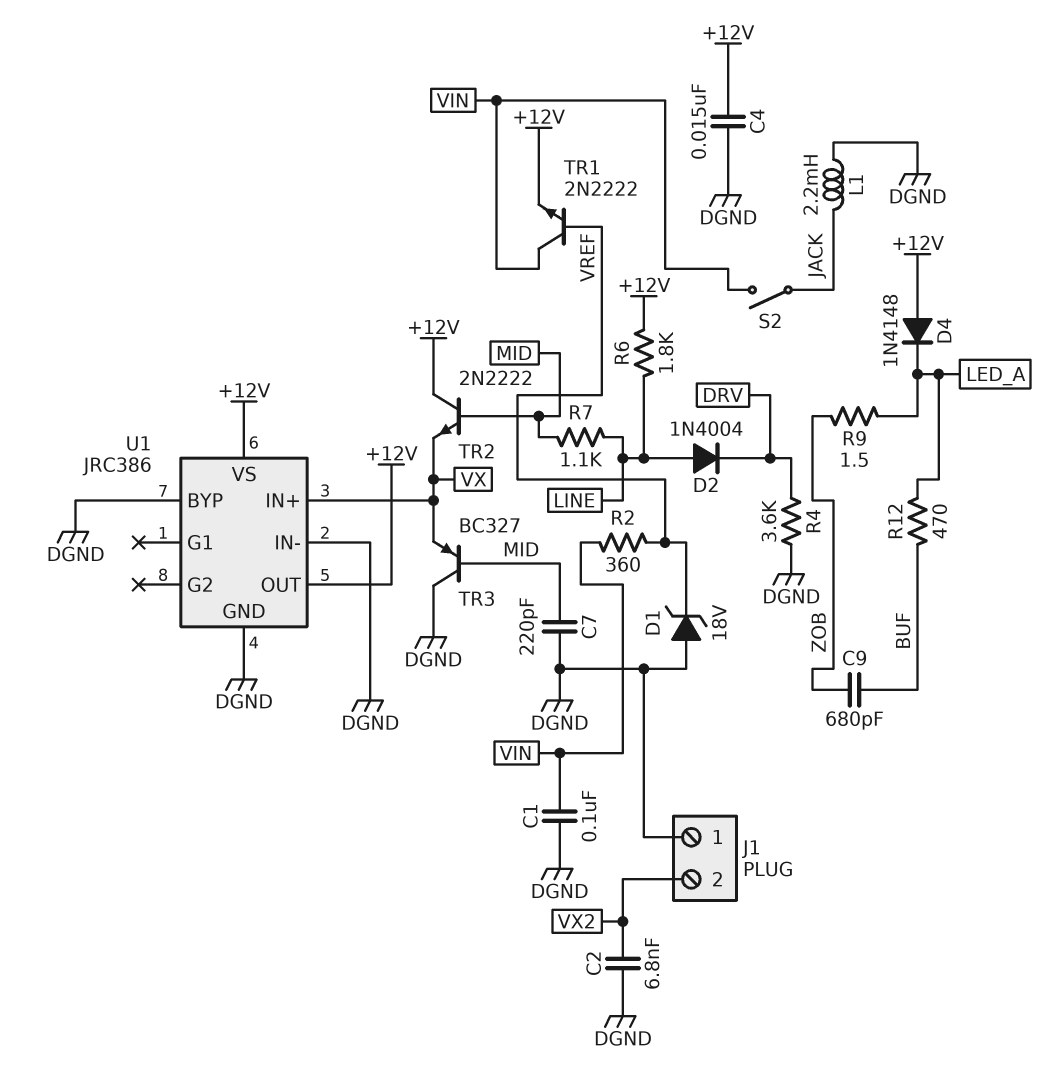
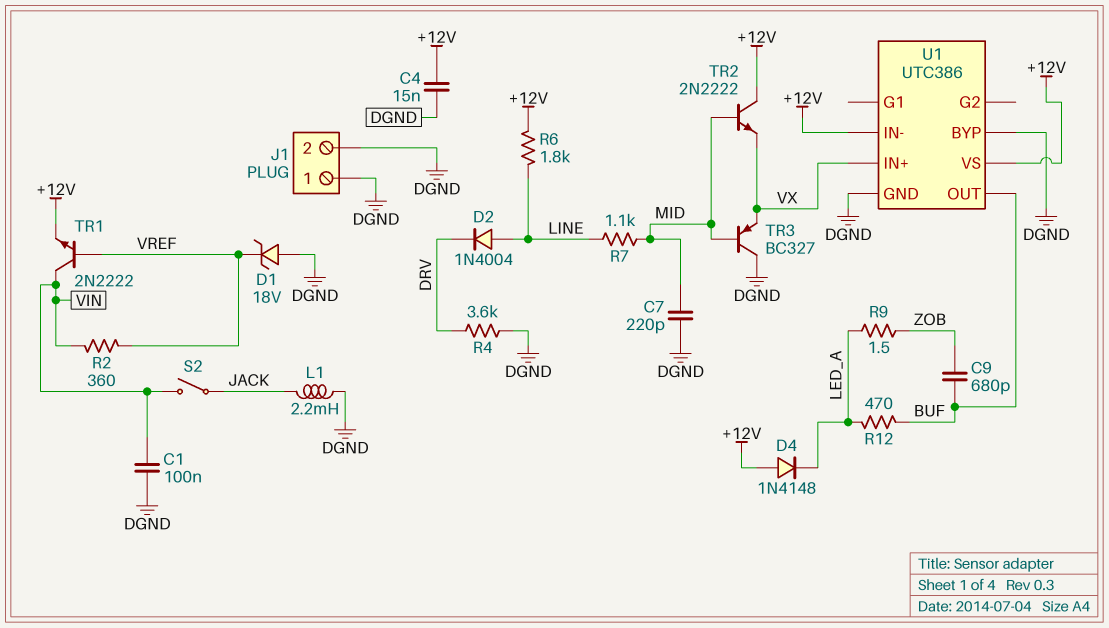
C2: 6.8nF (DGND, VX2) -> none
J1 pin 2: VX2 -> DGND
U1: JRC386 -> UTC386
U1 pin IN-: DGND -> +12V
U1 pin OUT: +12V -> BUF

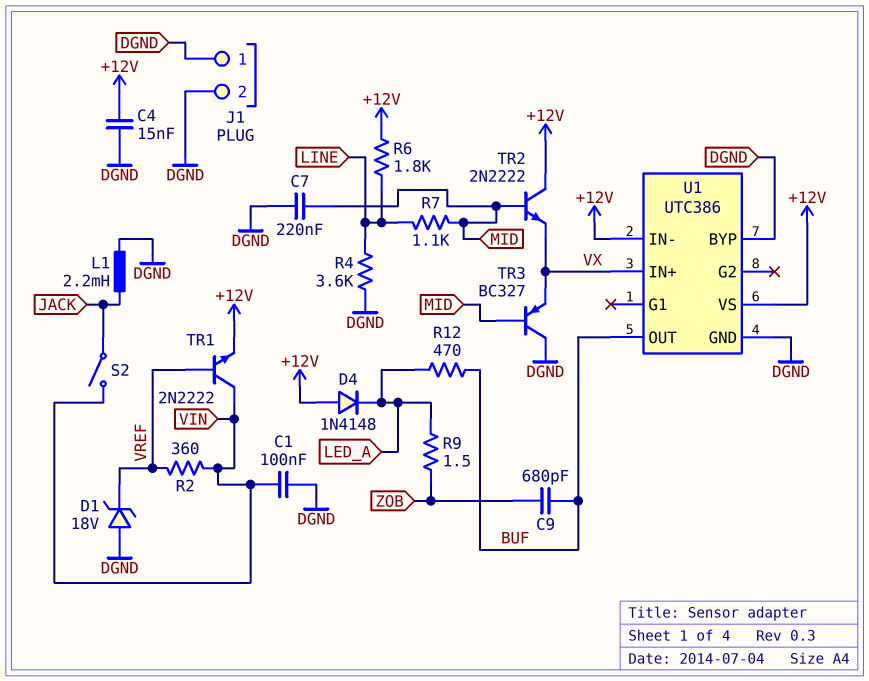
C7: 220pF (DGND, MID) -> 220nF (DGND, MID)
D2: diode 1N4004 (A LINE, K DRV) -> none
R4: 3.6k (DGND, DRV) -> 3.6k (DGND, LINE)

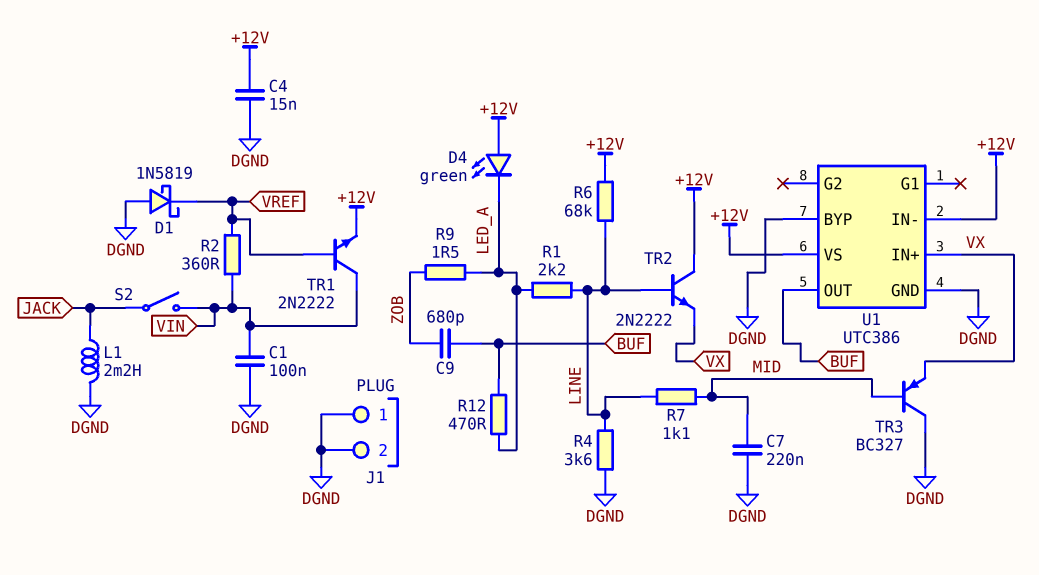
D1: zener 18V (A DGND, K VREF) -> schottky 1N5819 (A DGND, K VREF)
D4: diode 1N4148 (A +12V, K LED_A) -> LED green (A +12V, K LED_A)
R1: none -> 2.2k (LED_A, LINE)
R6: 1.8k (+12V, LINE) -> 68k (+12V, LINE)
TR2: NPN 2N2222 (B MID, C +12V, E VX) -> NPN 2N2222 (B LINE, C +12V, E VX)

